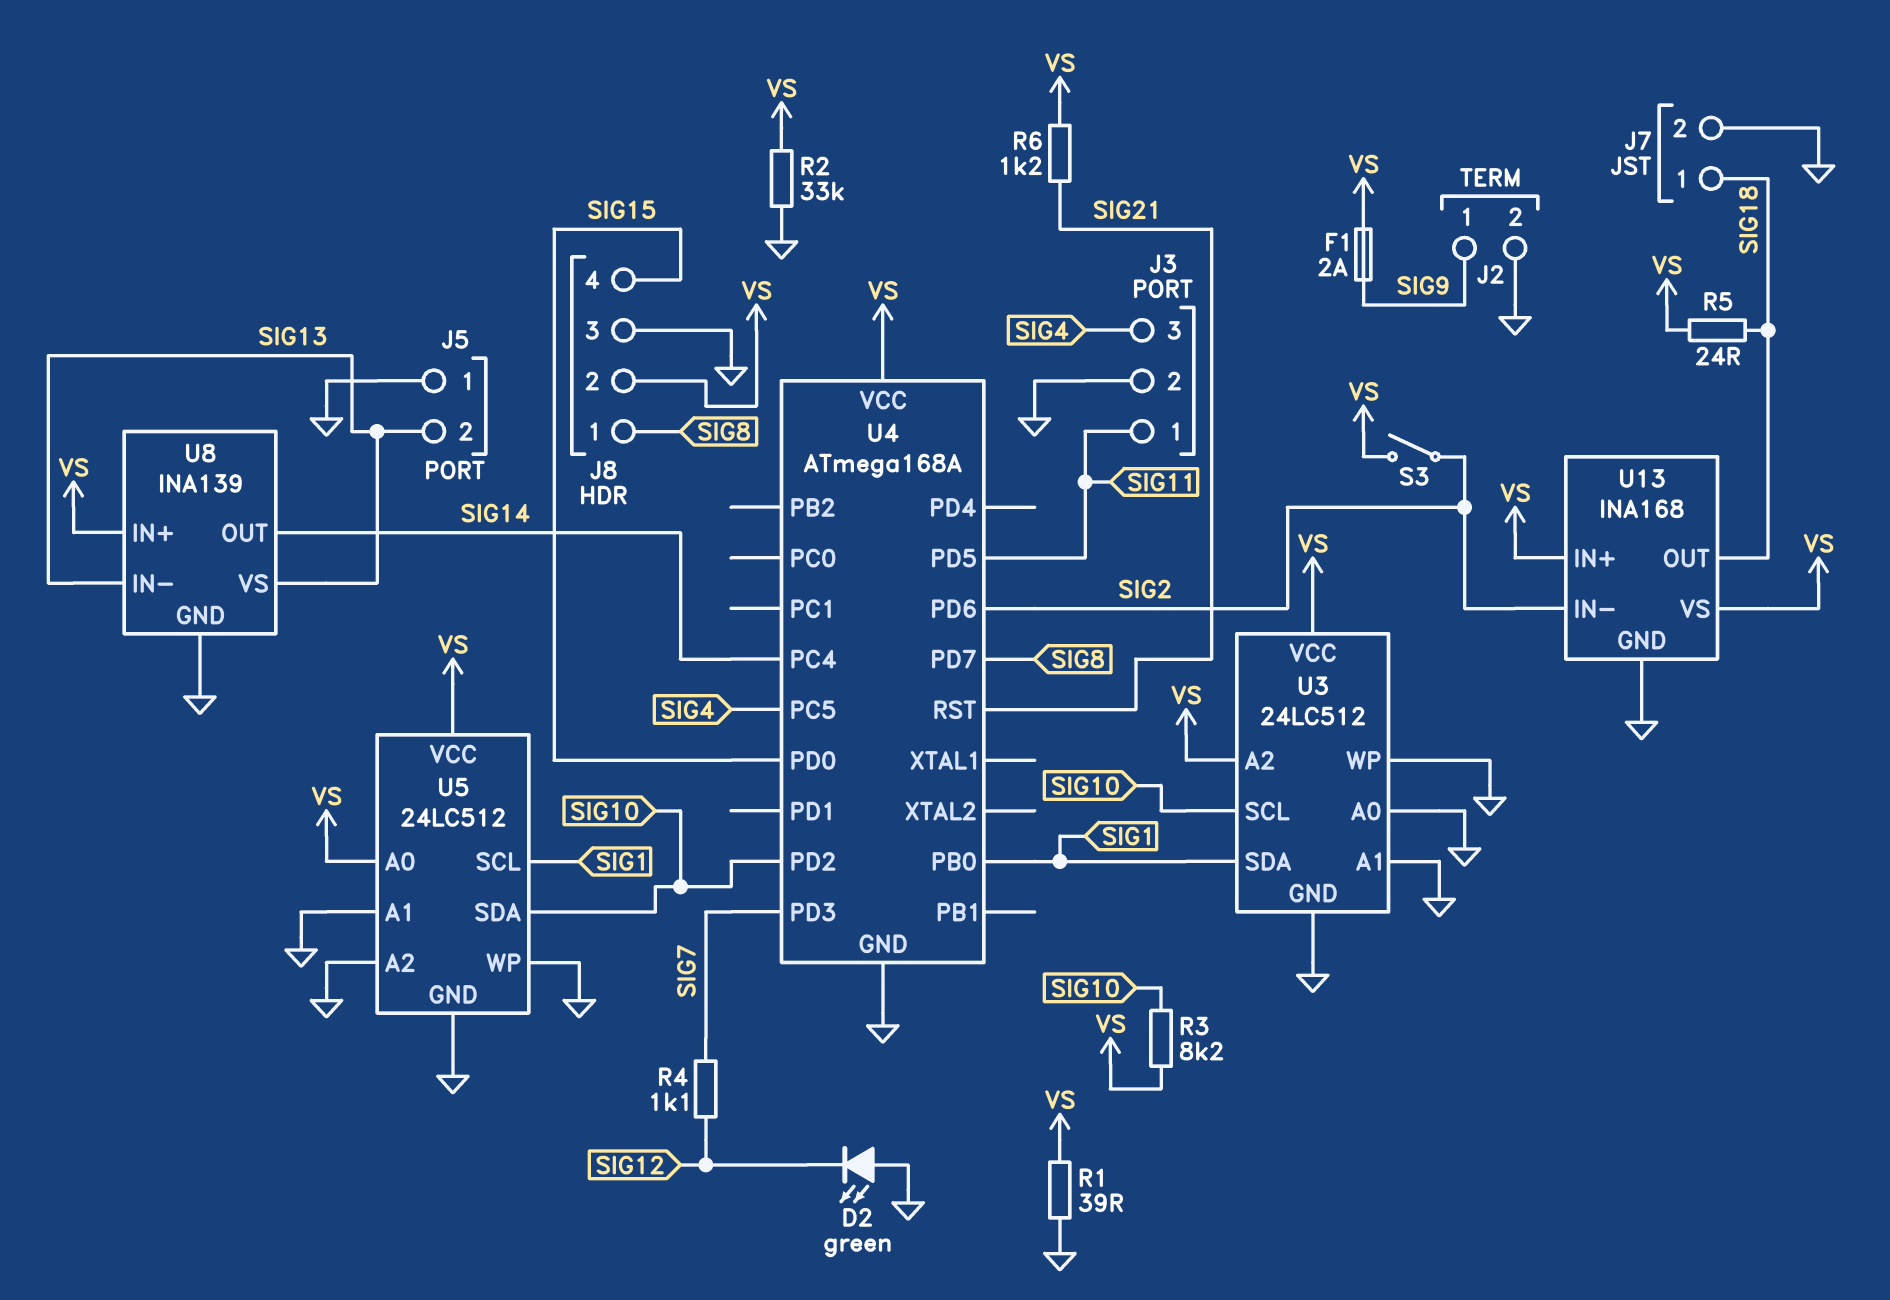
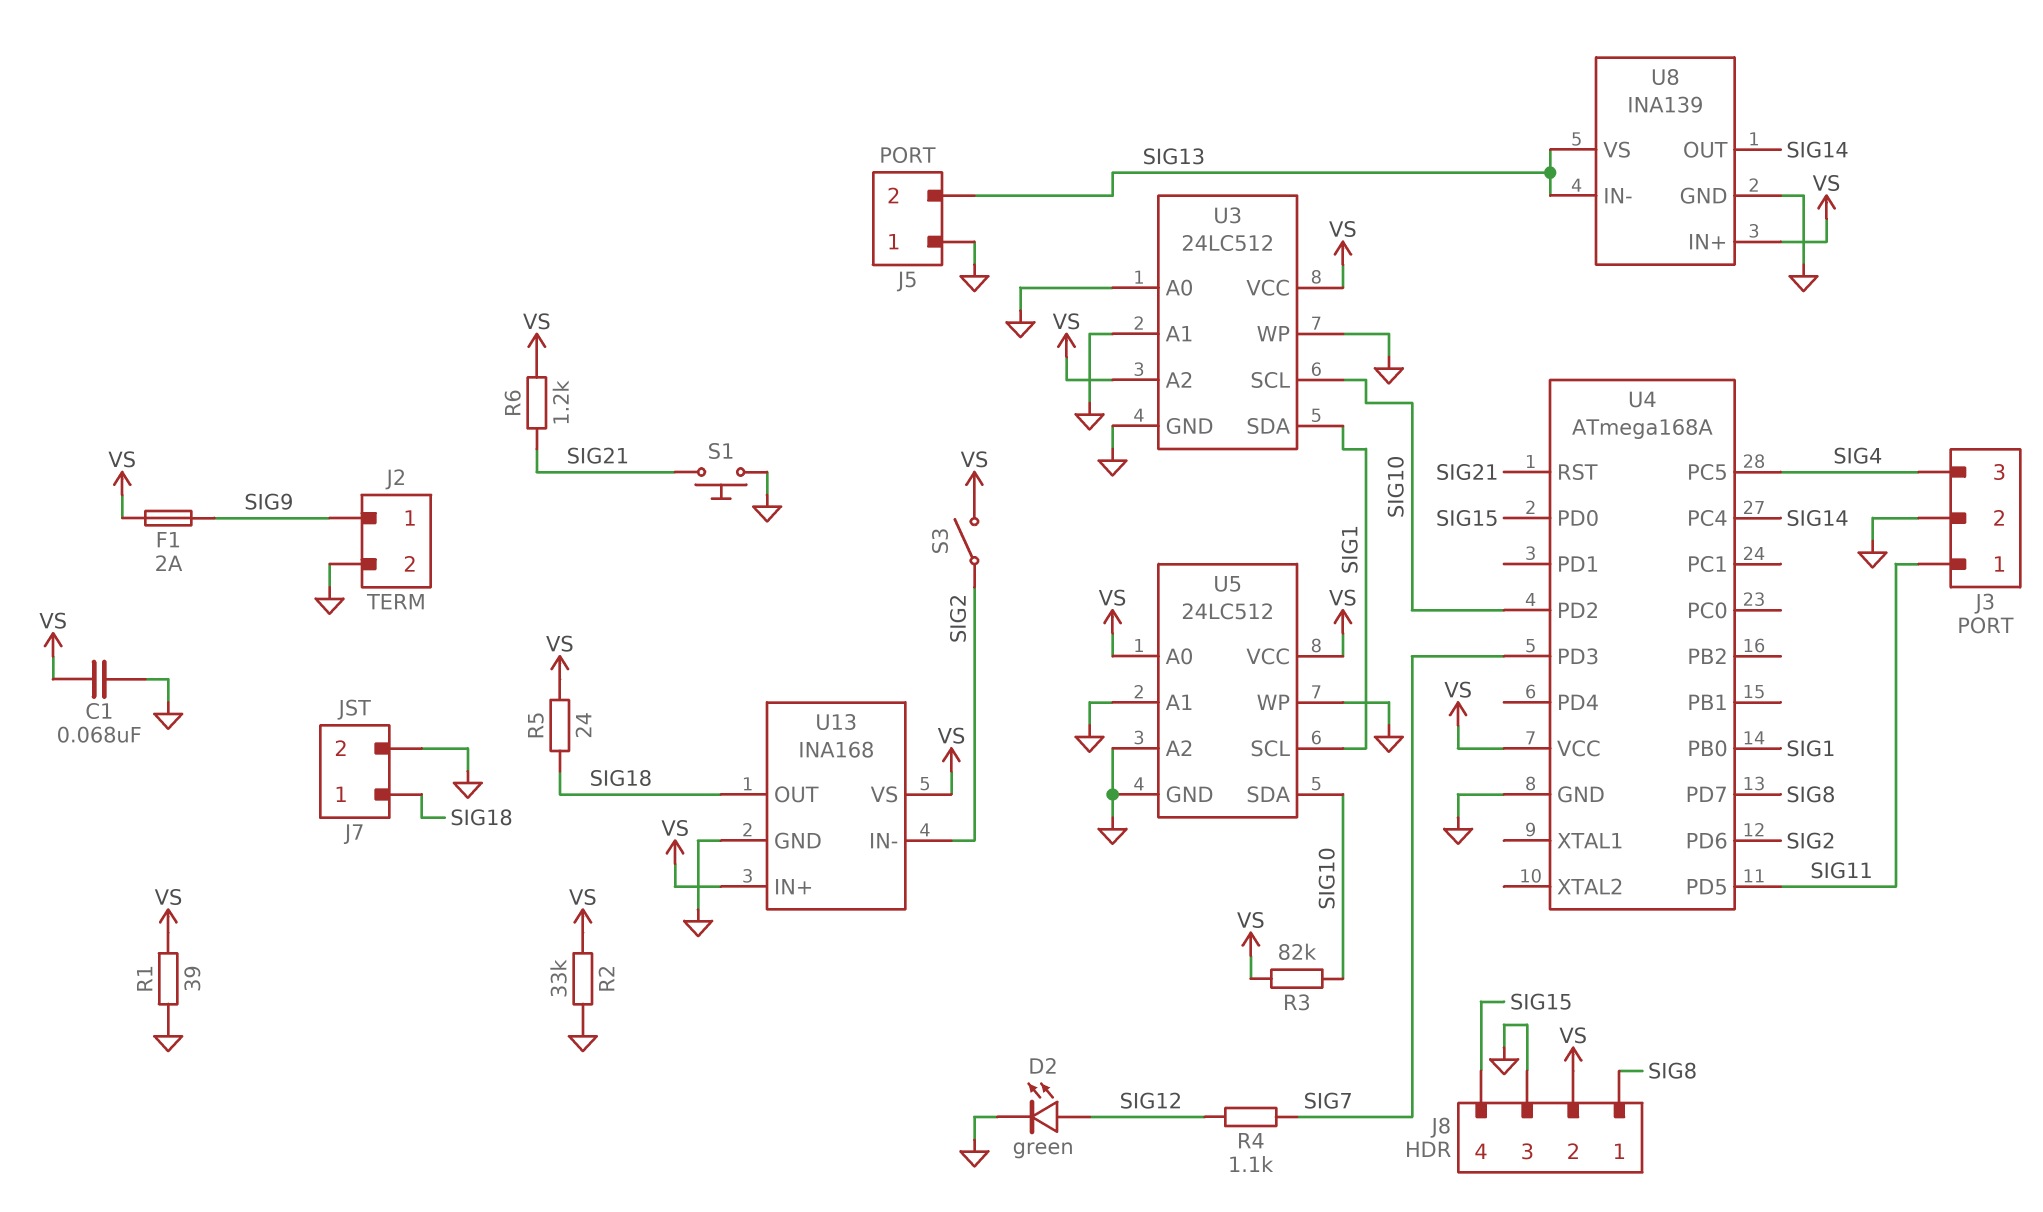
C1: none -> 68nF (GND, VS)
D2: LED green (A GND, K SIG12) -> LED green (A SIG12, K GND)
R3: 8.2k (SIG10, VS) -> 82k (SIG10, VS)
S1: none -> button (GND, SIG21)

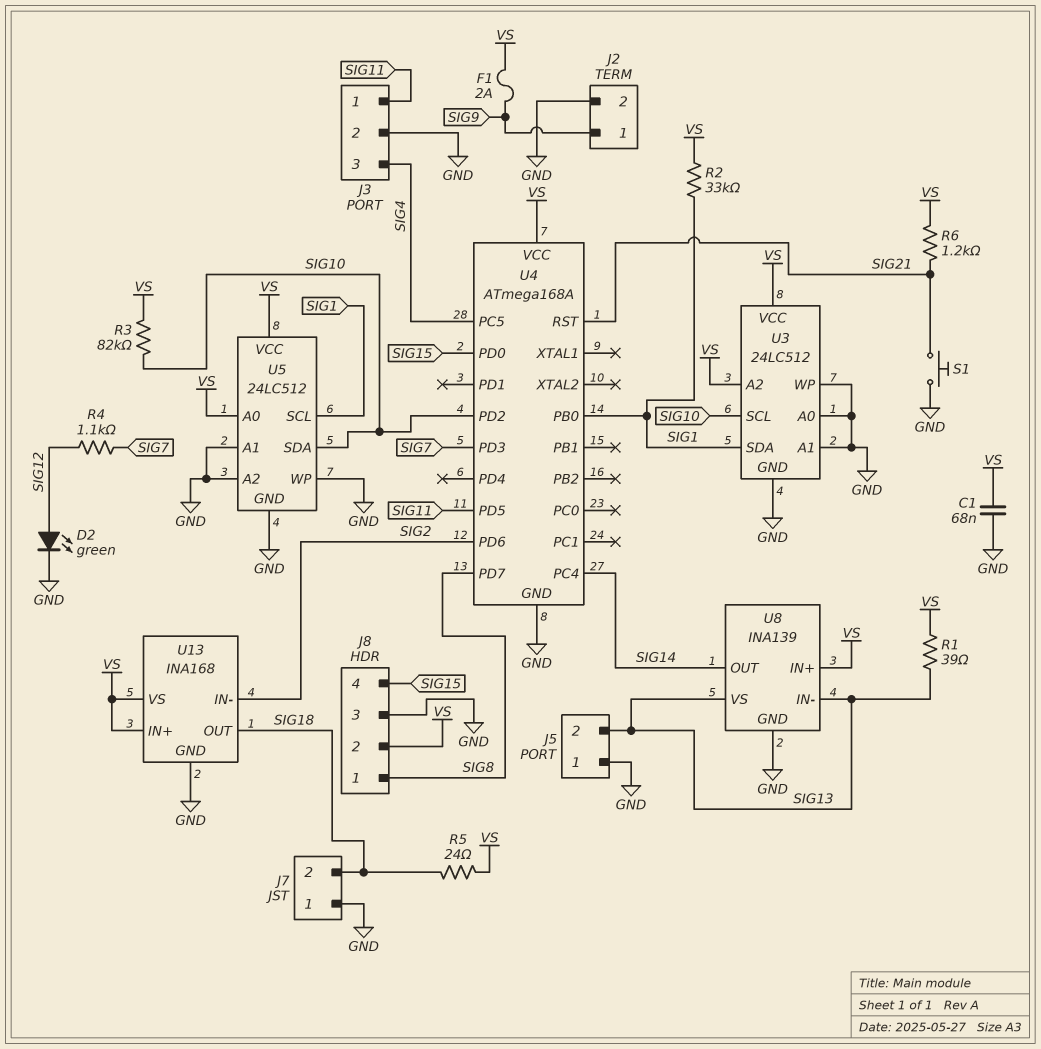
J7 pin 1: SIG18 -> GND
J7 pin 2: GND -> SIG18
R1: 39 (GND, VS) -> 39 (SIG13, VS)
R2: 33k (GND, VS) -> 33k (SIG1, VS)
S3: switch (SIG2, VS) -> none

